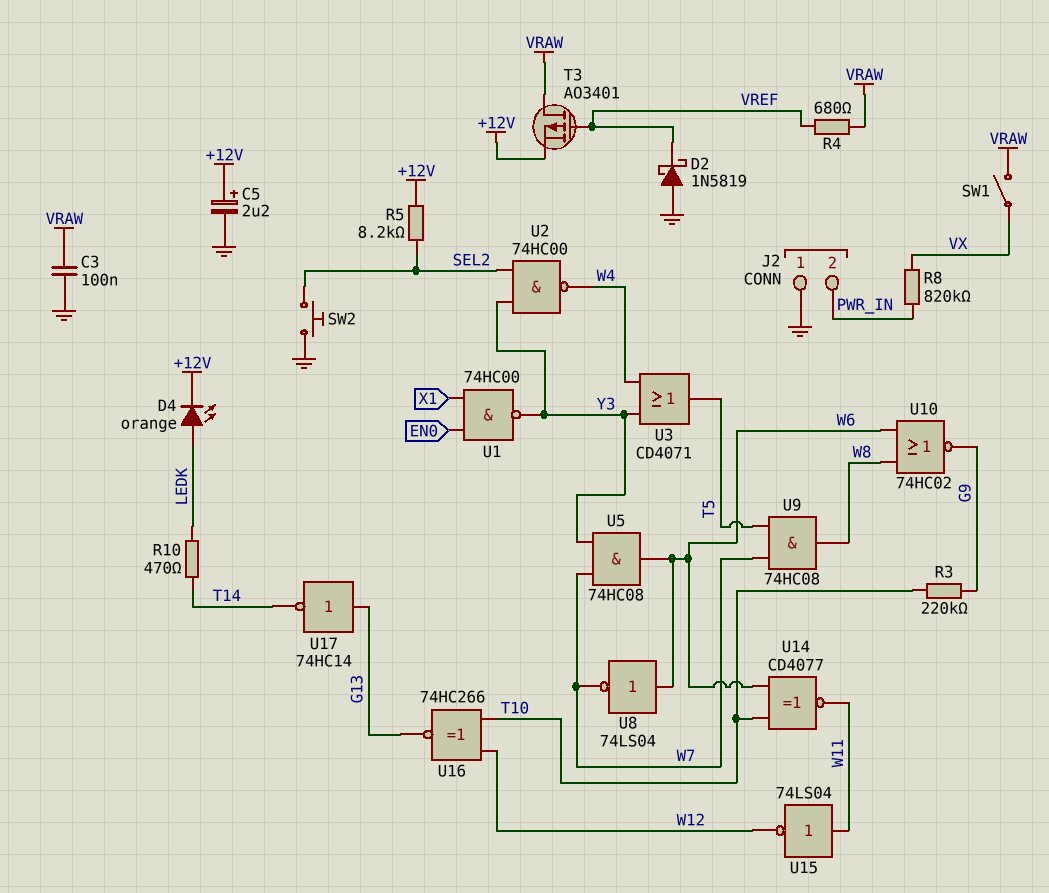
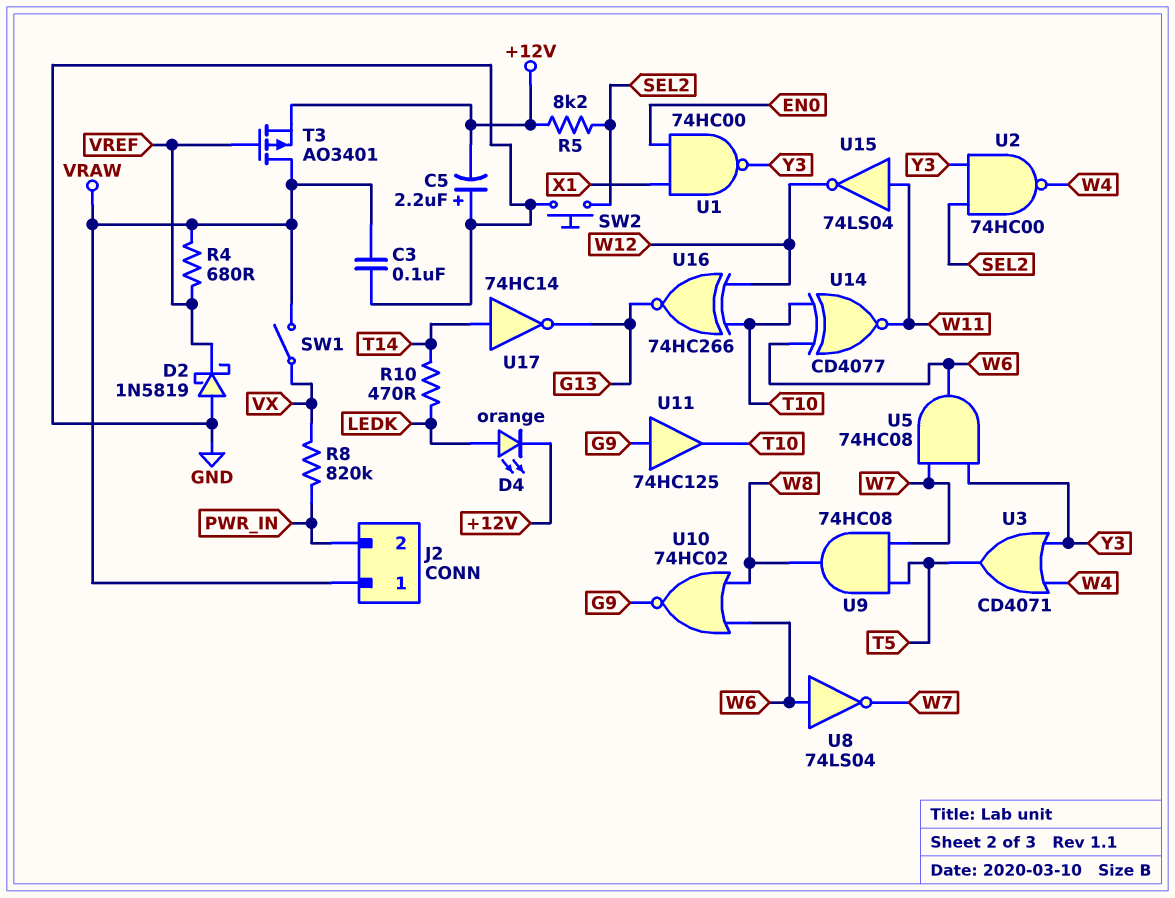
C5: 2.2uF (plus +12V, minus GND) -> 2.2uF (plus GND, minus +12V)
J2 pin 1: GND -> VRAW
R3: 220k (G9, T10) -> none
U11: none -> buffer 74HC125 (in G9, out T10)
U17: NOT 74HC14 (in G13, out T14) -> NOT 74HC14 (in T14, out G13)

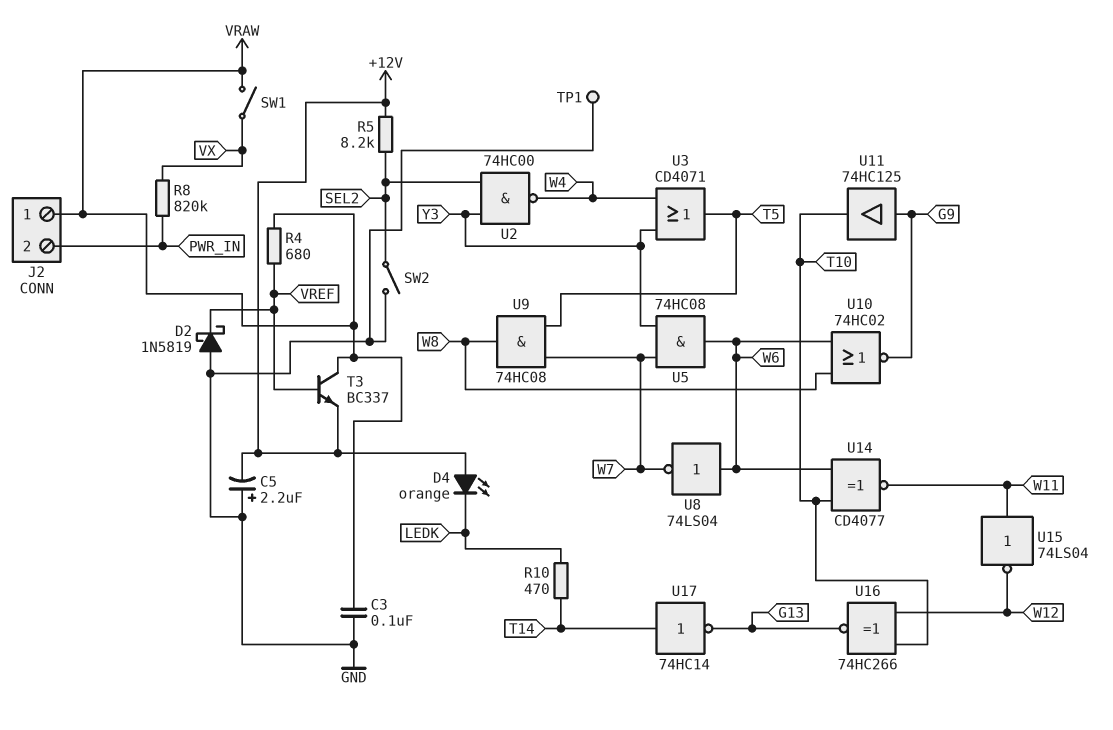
D4: LED orange (A LEDK, K +12V) -> LED orange (A +12V, K LEDK)
SW2: button (GND, SEL2) -> switch (GND, SEL2)
T3: PMOS AO3401 (G VREF, D VRAW, S +12V) -> NPN BC337 (B VREF, C VRAW, E +12V)
TP1: none -> test point (GND)
U1: NAND 74HC00 (in EN0, in X1, out Y3) -> none

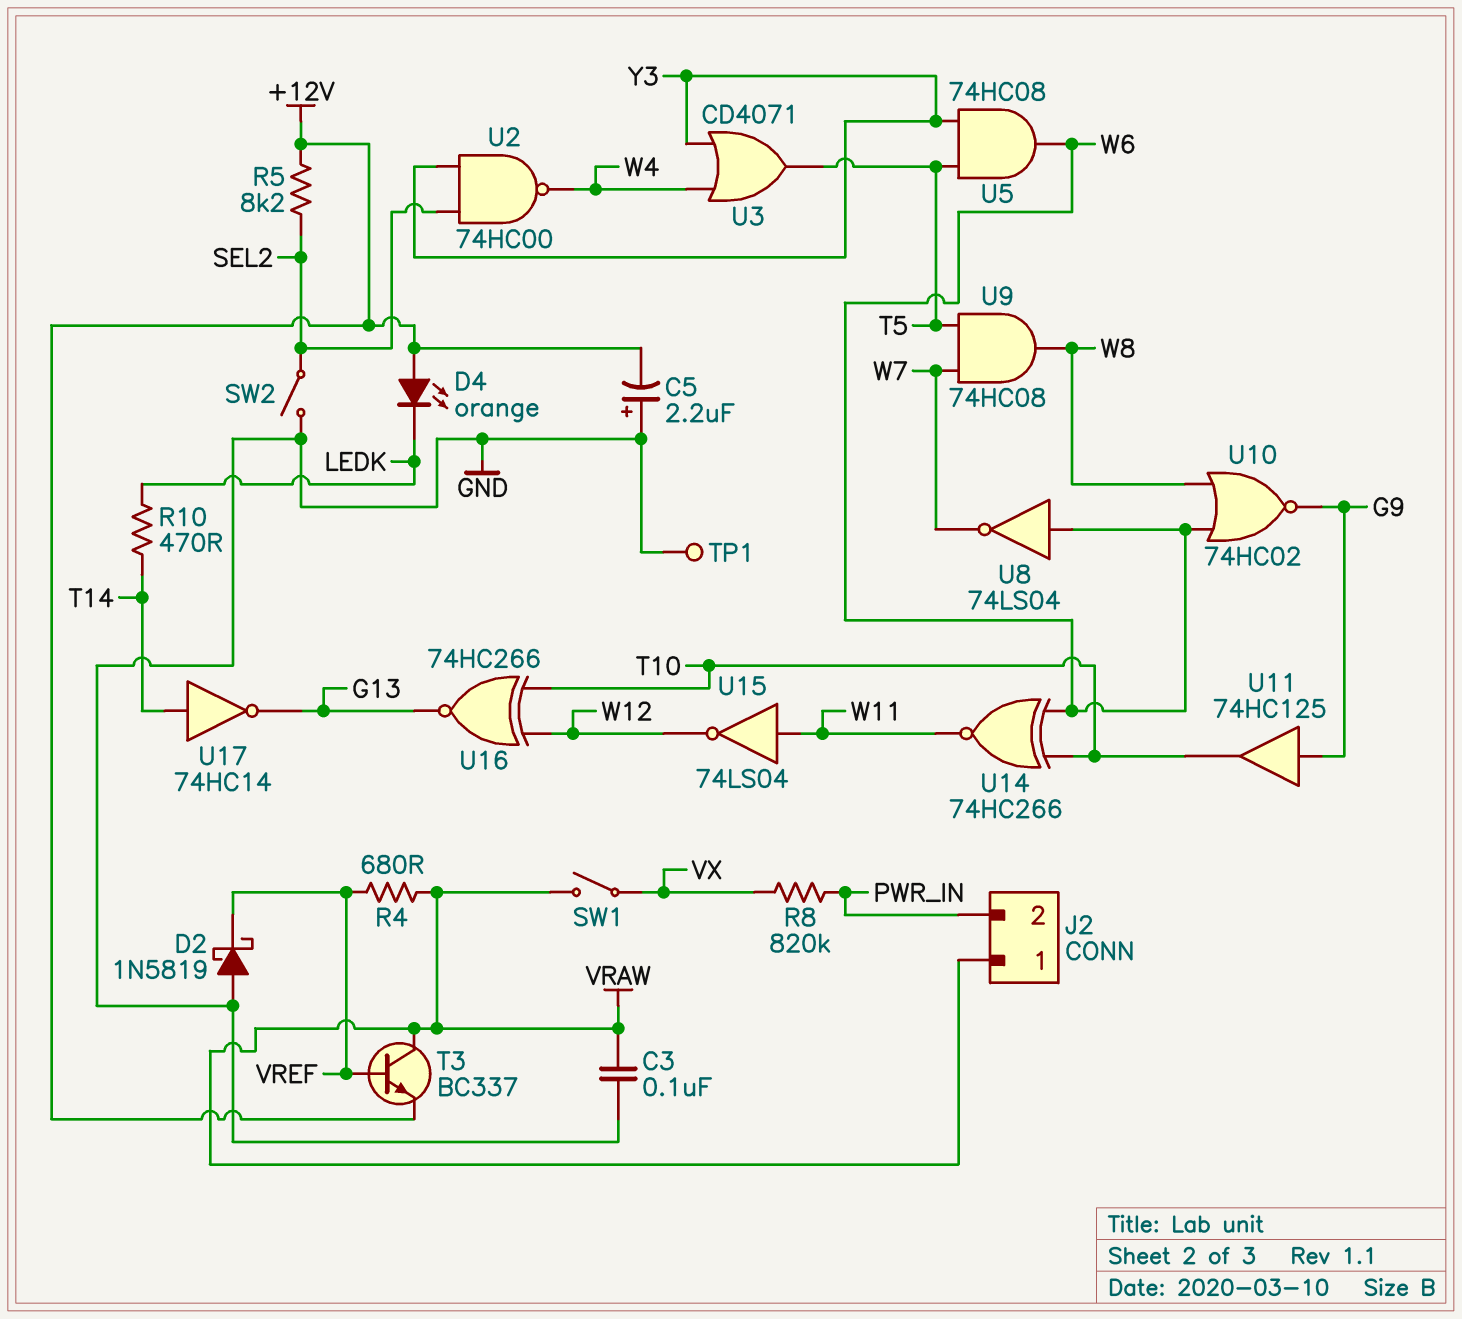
U5: AND 74HC08 (in W7, in Y3, out W6) -> AND 74HC08 (in T5, in Y3, out W6)
U14: XNOR CD4077 (in T10, in W6, out W11) -> XNOR 74HC266 (in T10, in W6, out W11)

